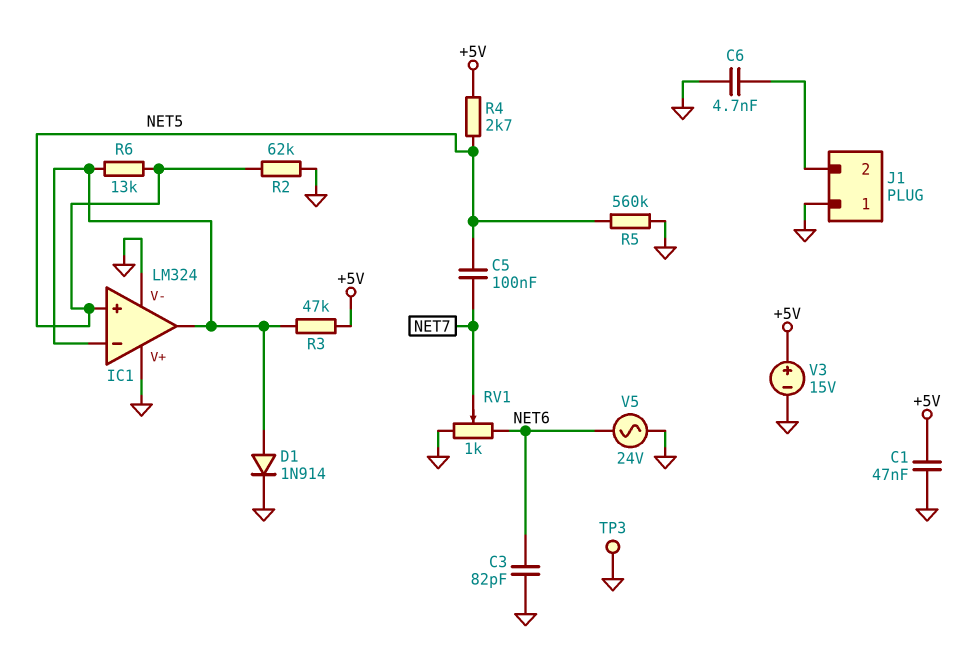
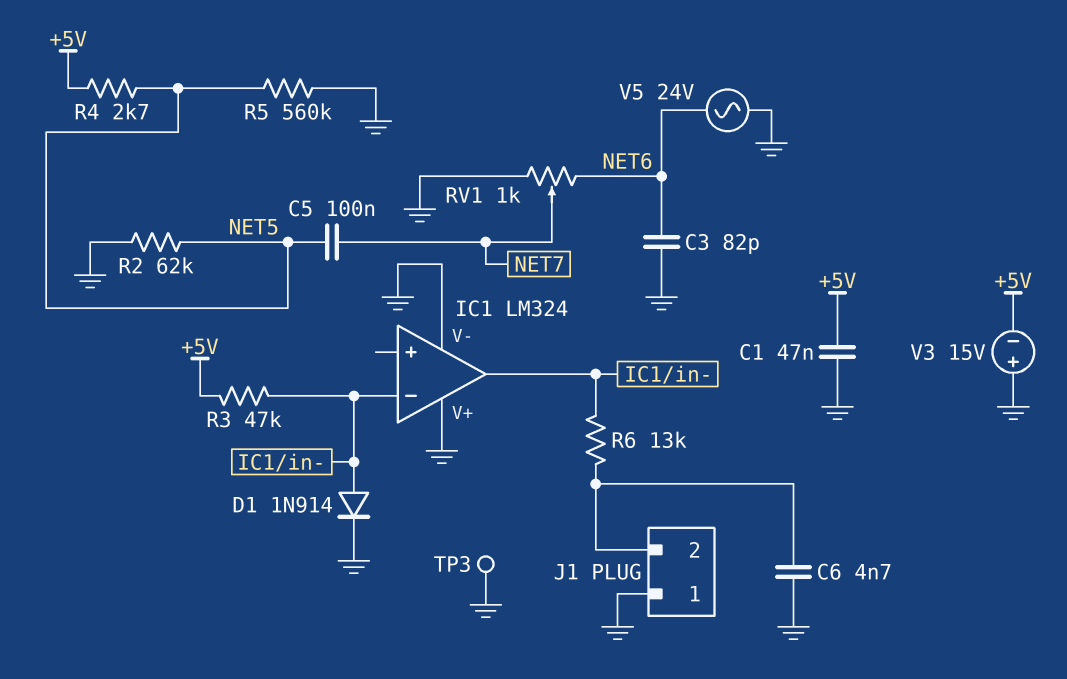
IC1 pin in+: NET5 -> none
R6: 13k (IC1/in-, NET5) -> 13k (IC1/in-, J1/2)
V3: 15V (plus +5V, minus GND) -> 15V (plus GND, minus +5V)

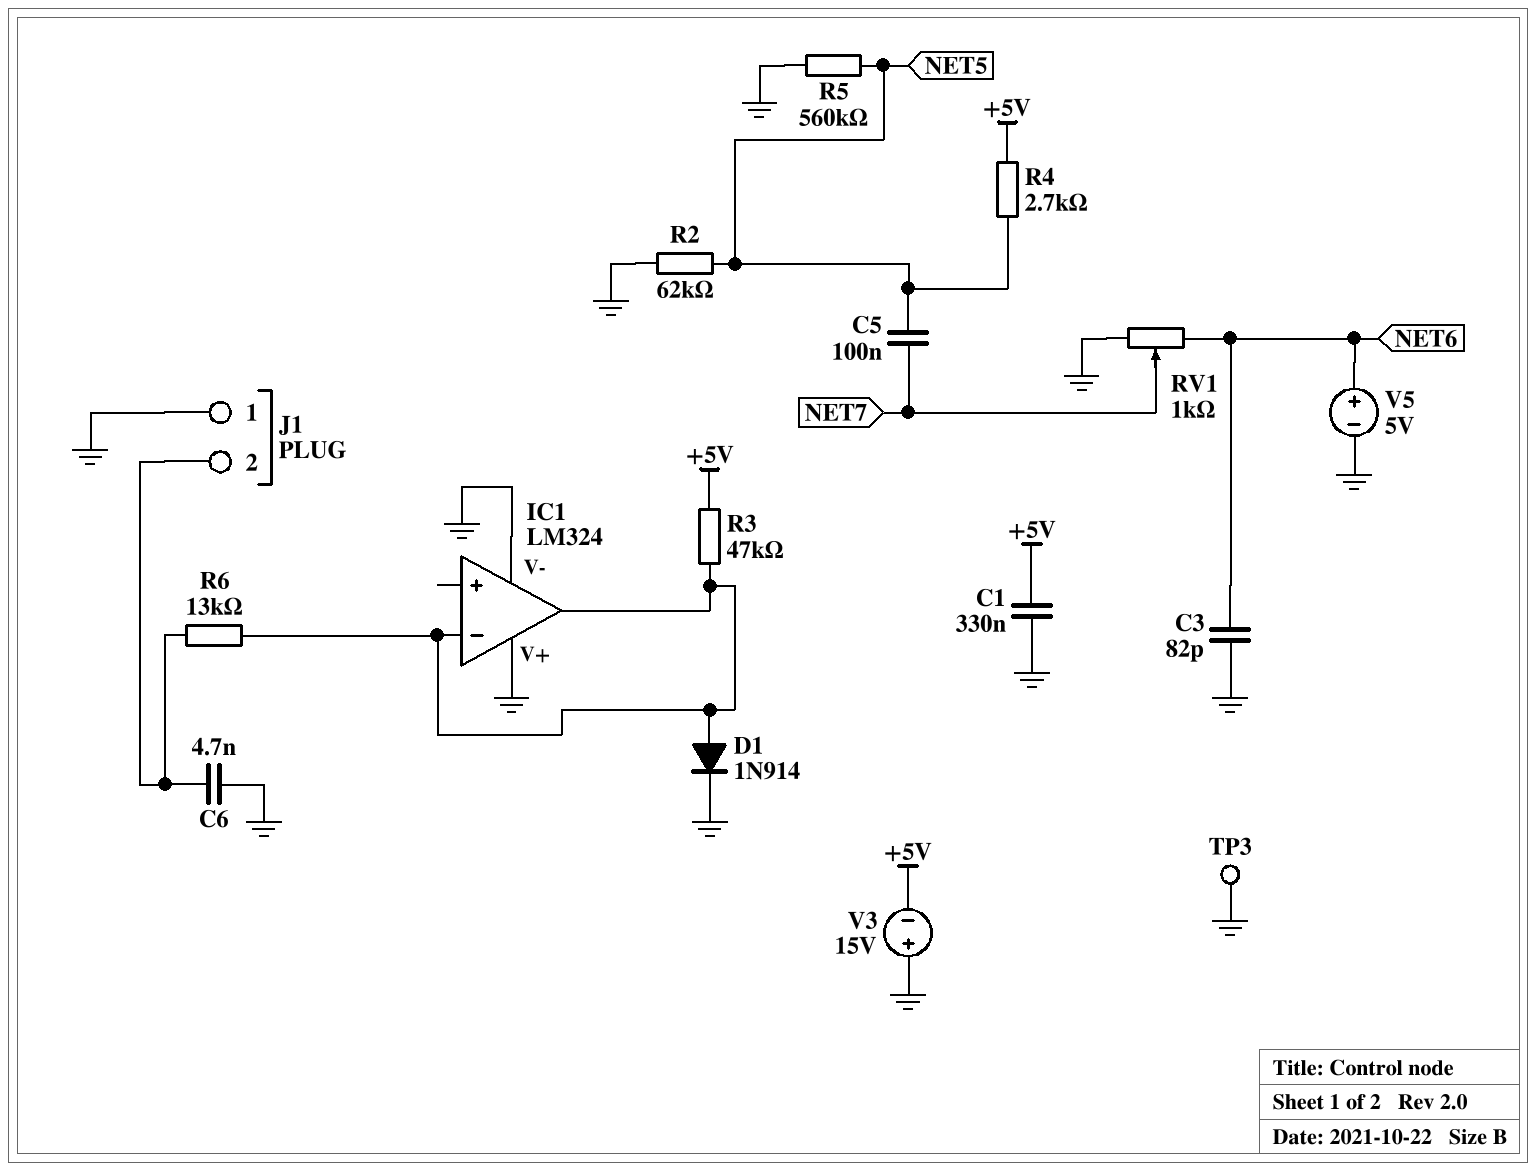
C1: 47nF (+5V, GND) -> 330nF (+5V, GND)
V5: AC 24V (GND, NET6) -> 5V (plus NET6, minus GND)

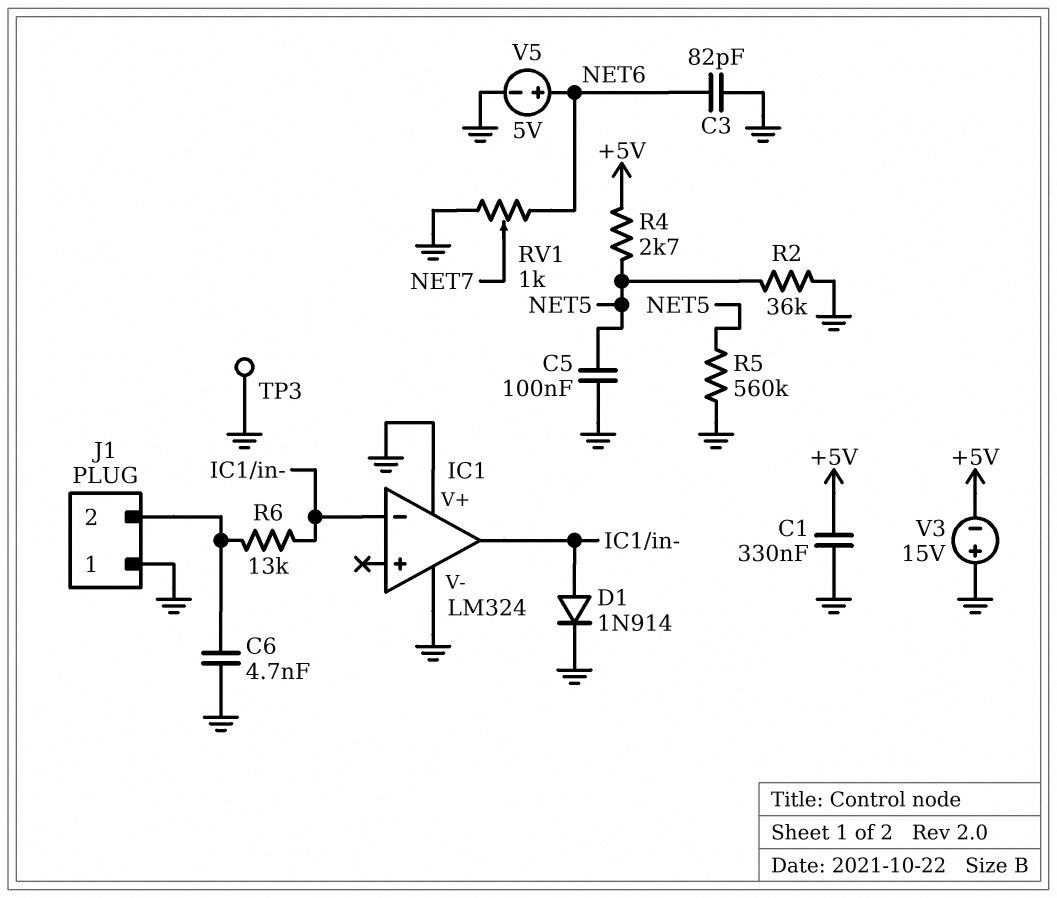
C5: 100nF (NET5, NET7) -> 100nF (GND, NET5)
R2: 62k (GND, NET5) -> 36k (GND, NET5)
R3: 47k (+5V, IC1/in-) -> none

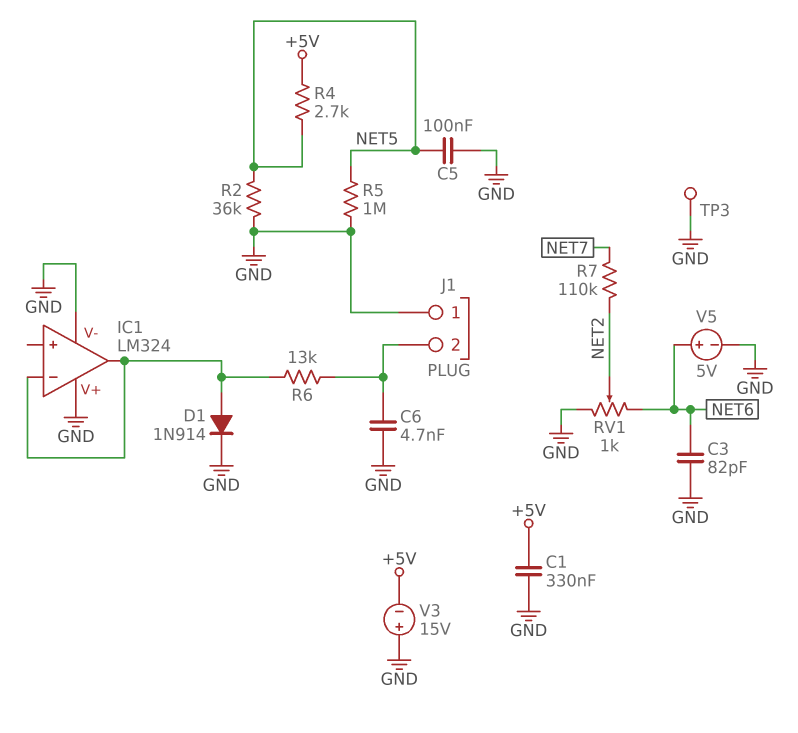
R5: 560k (GND, NET5) -> 1M (GND, NET5)
R7: none -> 110k (NET2, NET7)
RV1: 1k (GND, NET6, wiper NET7) -> 1k (GND, NET6, wiper NET2)

